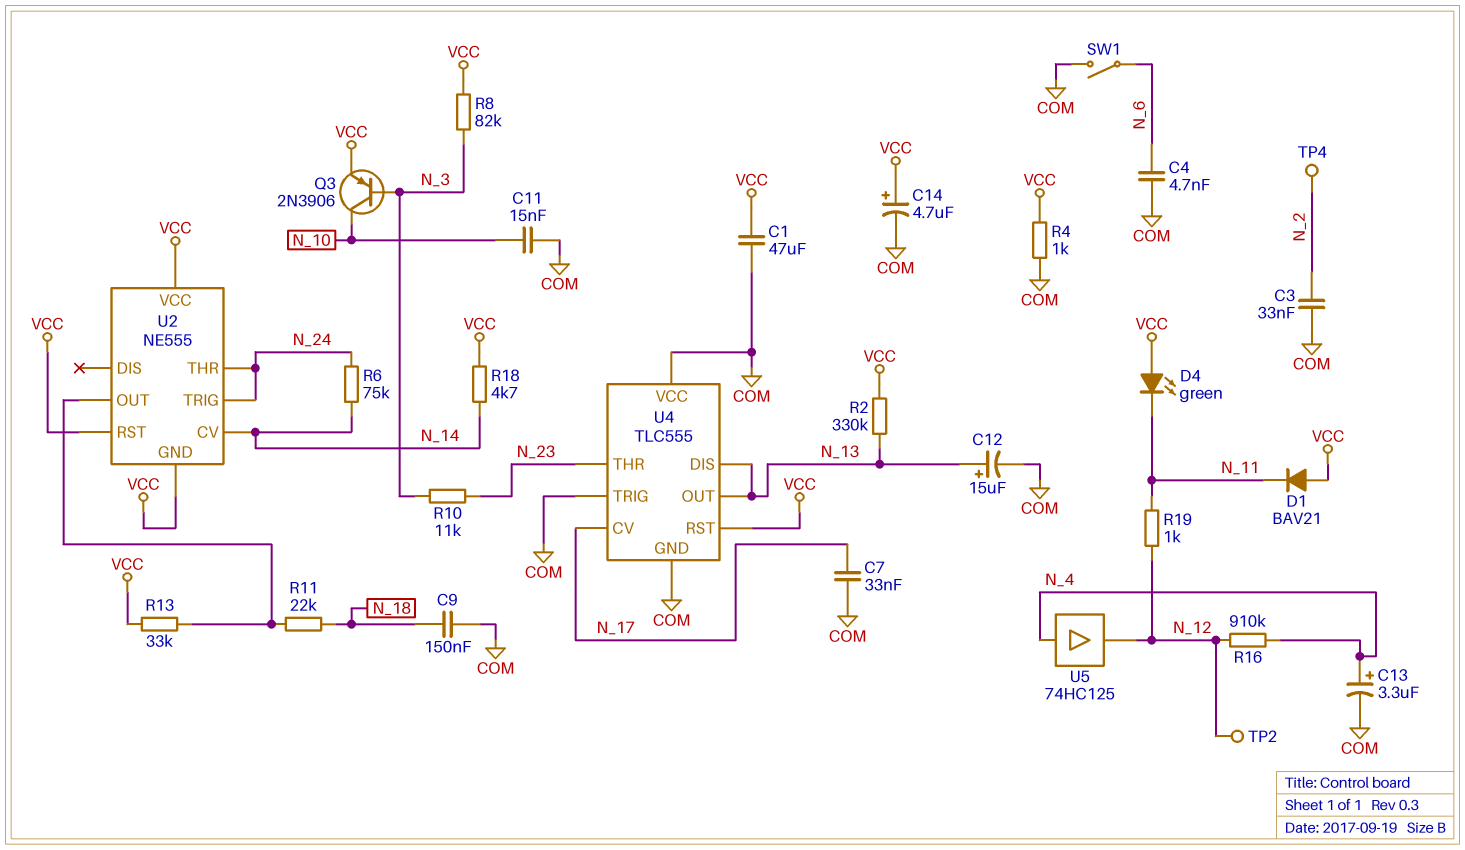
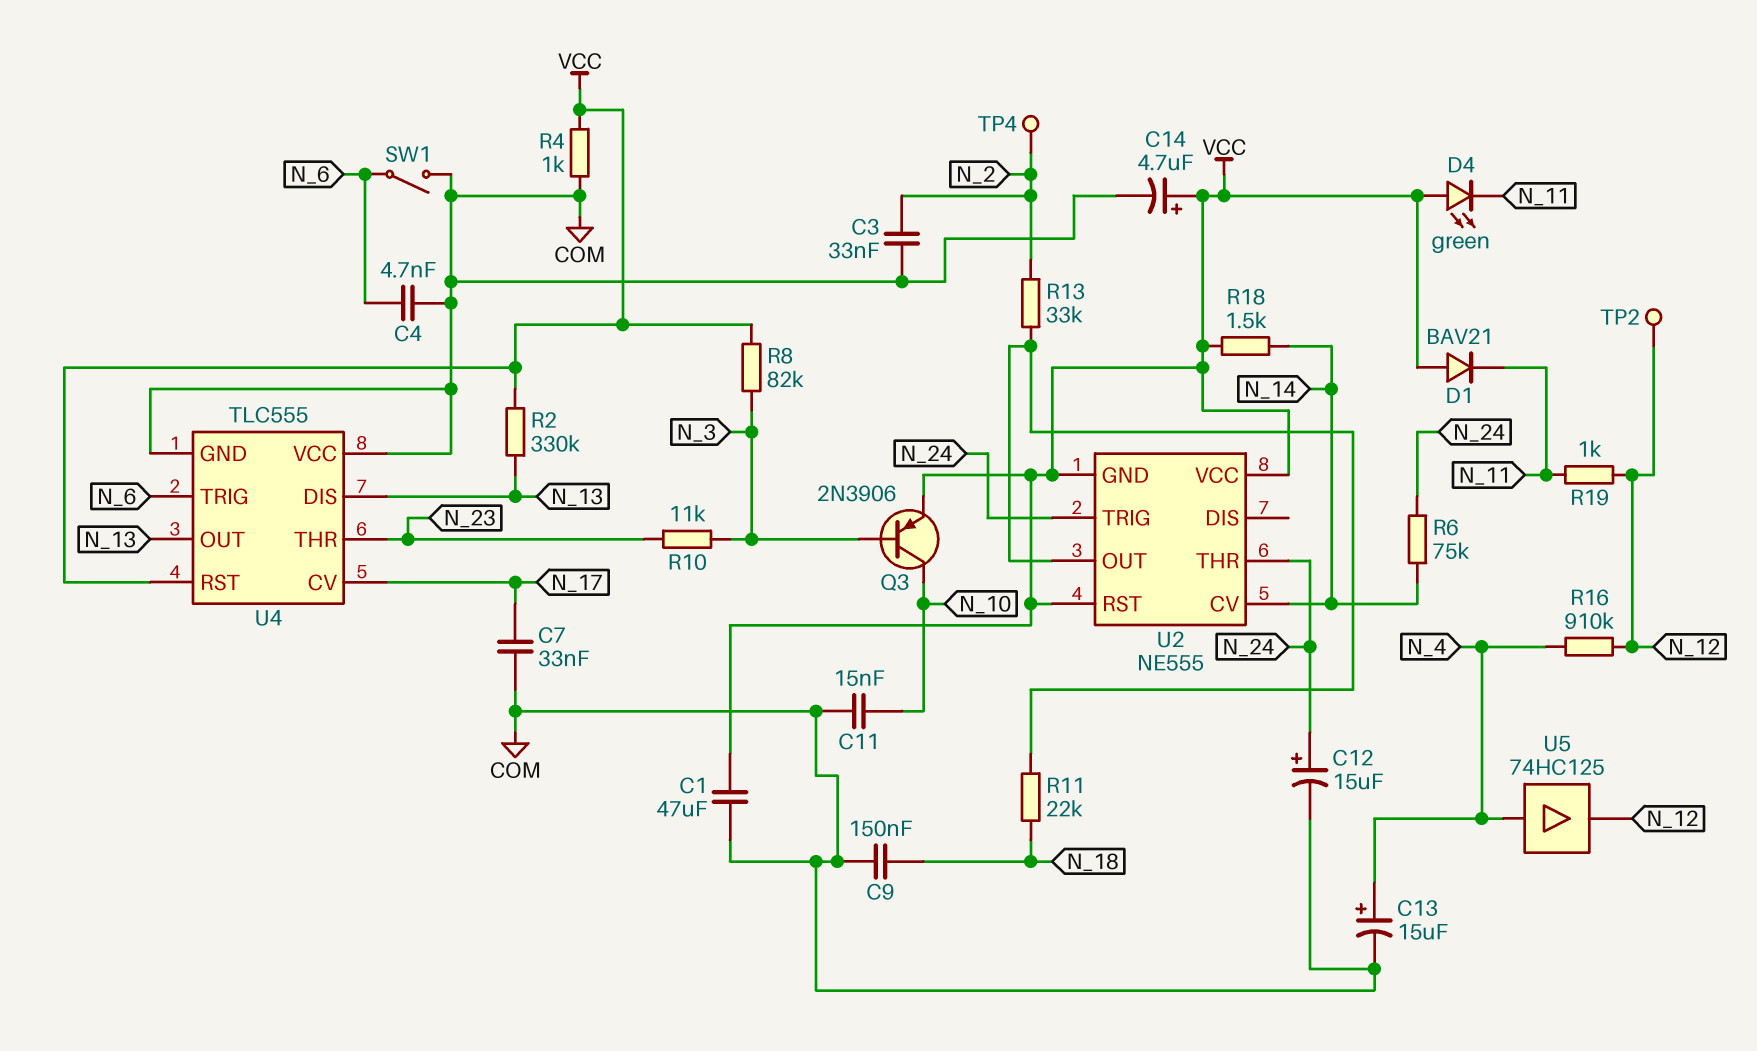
C12: 15uF (plus N_13, minus COM) -> 15uF (plus N_24, minus COM)
C13: 3.3uF (plus N_4, minus COM) -> 15uF (plus N_4, minus COM)
R13: 33k (U2/OUT, VCC) -> 33k (N_2, U2/OUT)
R18: 4.7k (N_14, VCC) -> 1.5k (N_14, VCC)
U4 pin TRIG: COM -> N_6

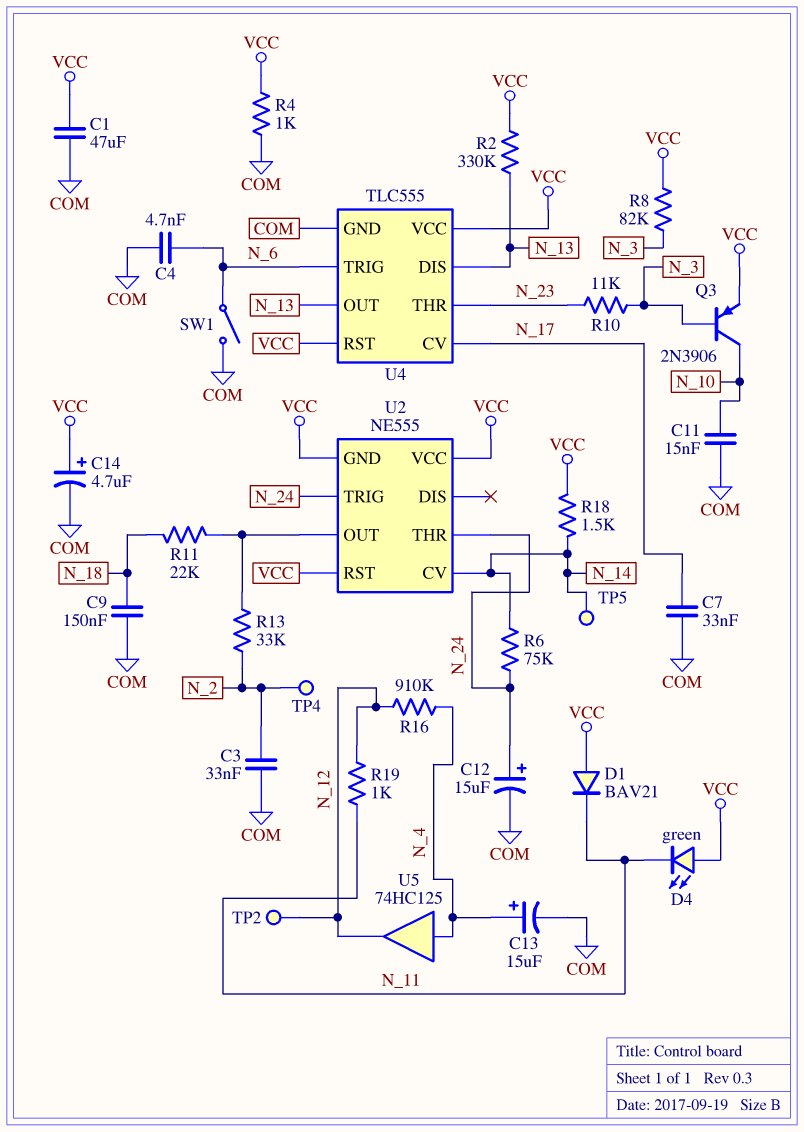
TP5: none -> test point (N_14)
U4 pin VCC: COM -> VCC

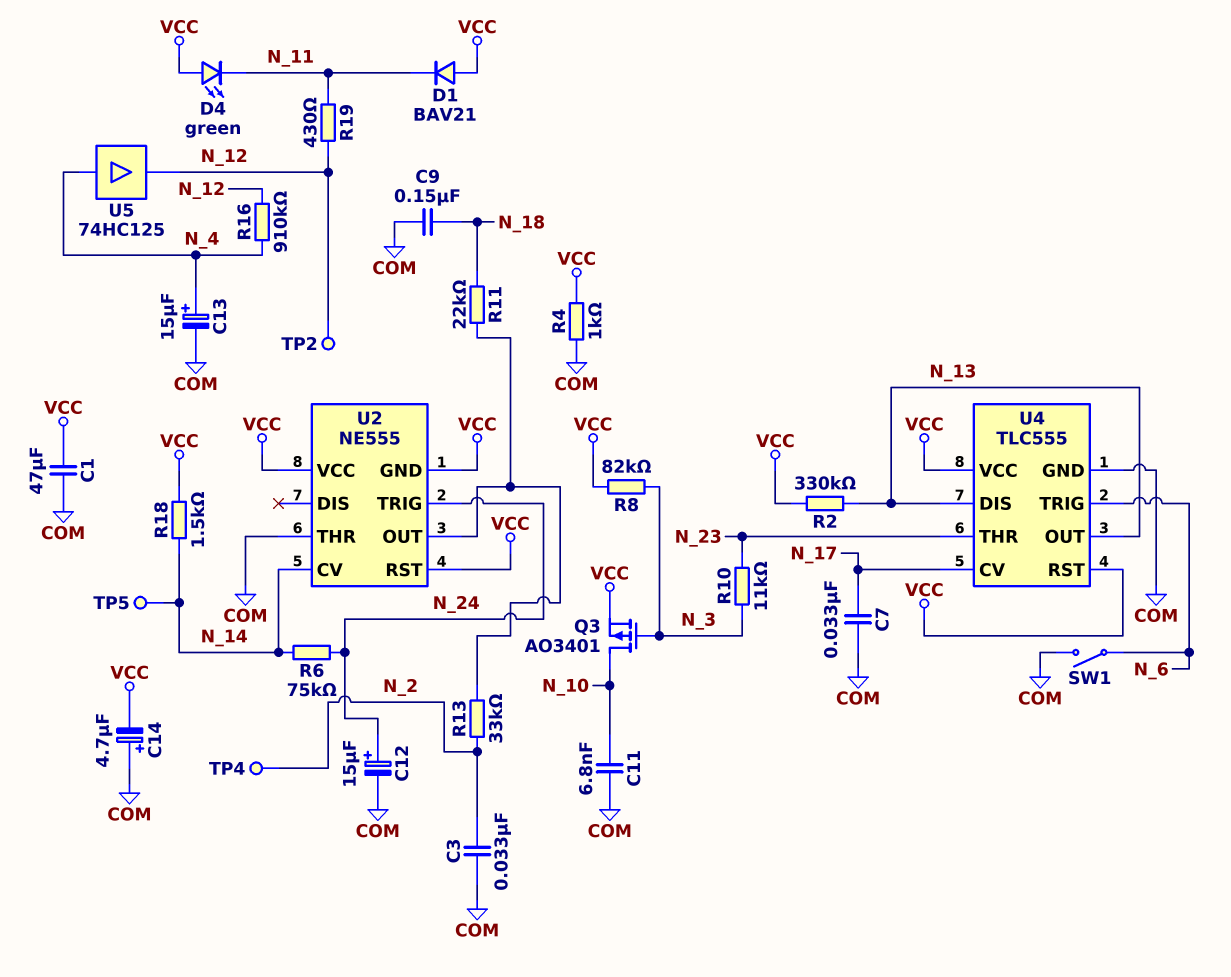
C4: 4.7nF (COM, N_6) -> none
C11: 15nF (COM, N_10) -> 6.8nF (COM, N_10)
C14: 4.7uF (plus VCC, minus COM) -> 4.7uF (plus COM, minus VCC)
Q3: PNP 2N3906 (B N_3, C N_10, E VCC) -> PMOS AO3401 (G N_3, D N_10, S VCC)
R19: 1k (N_11, N_12) -> 430 (N_11, N_12)
U2 pin THR: N_24 -> COM

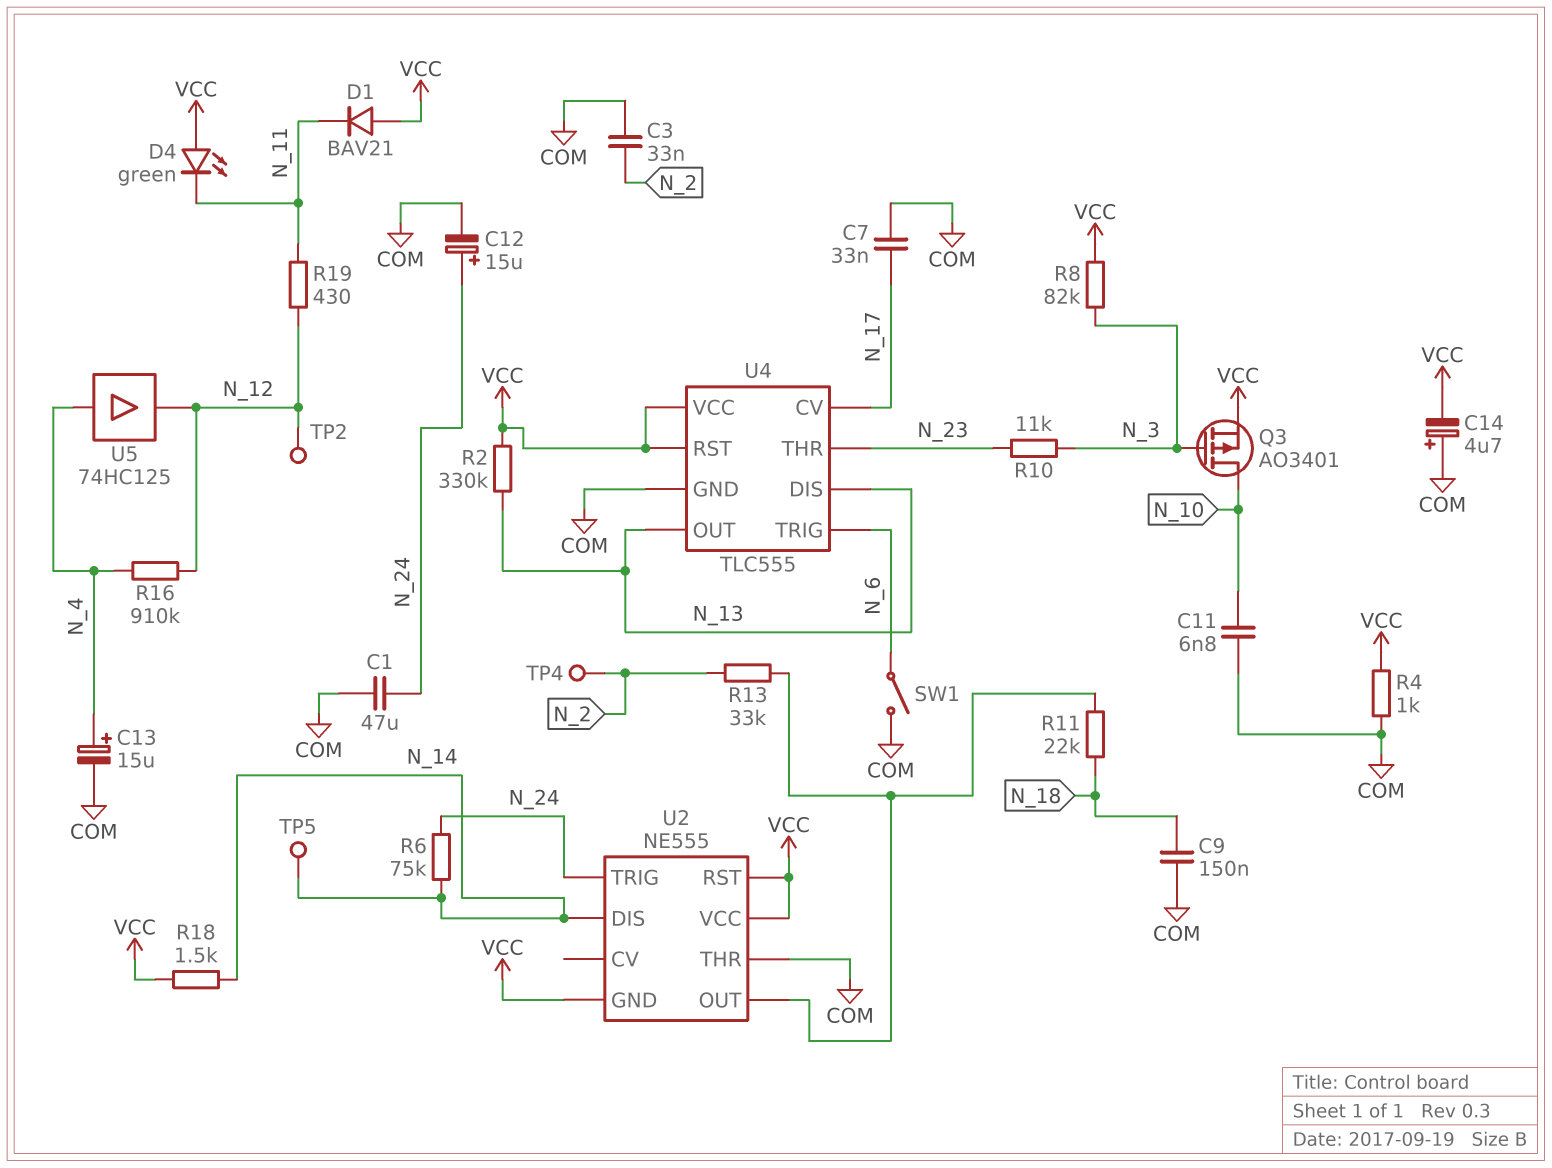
C1: 47uF (COM, VCC) -> 47uF (COM, N_24)
U2 pin CV: N_14 -> none
U2 pin DIS: none -> N_14

